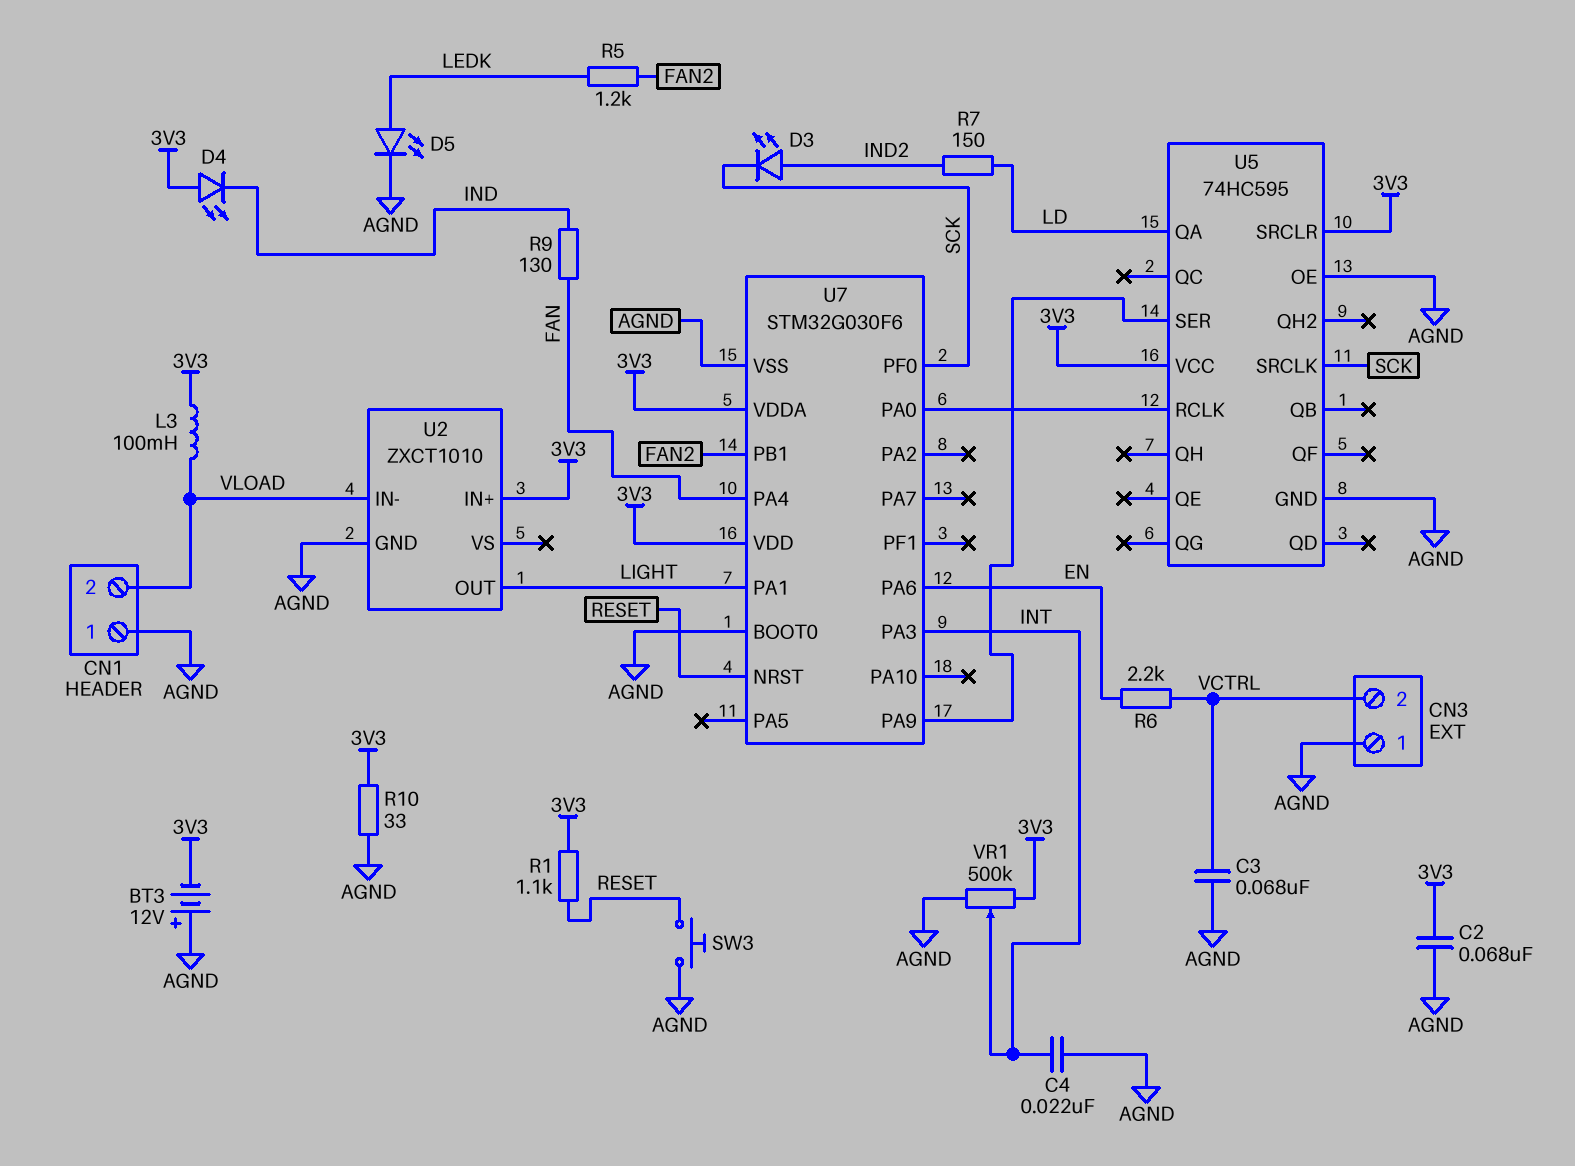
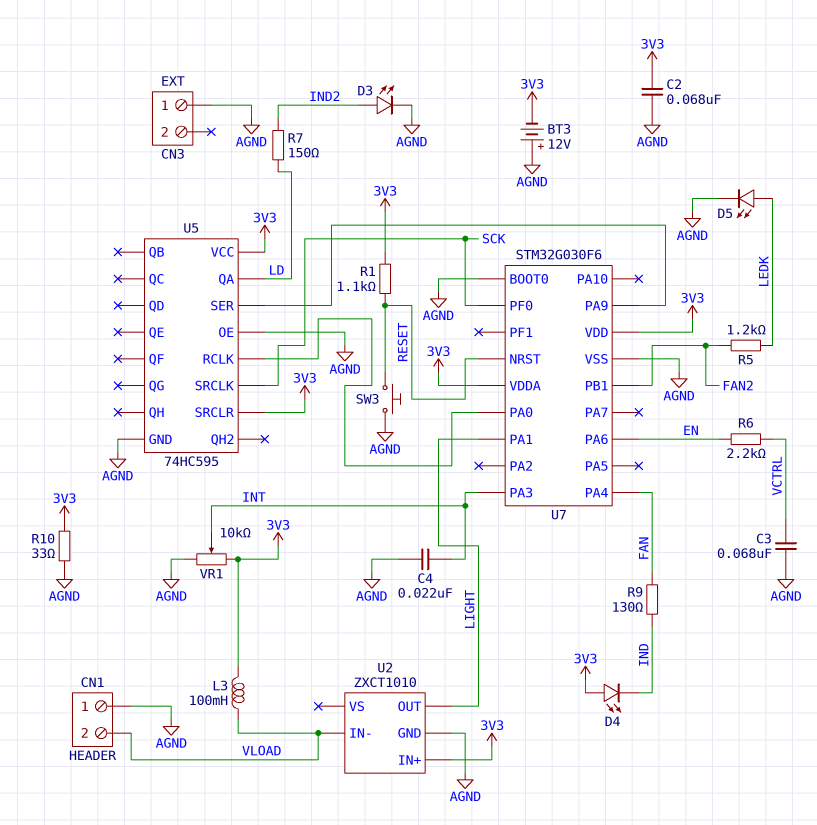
CN3 pin 2: VCTRL -> none
D3: LED (A IND2, K SCK) -> LED (A IND2, K AGND)
VR1: 500k (3V3, AGND, wiper INT) -> 10k (3V3, AGND, wiper INT)

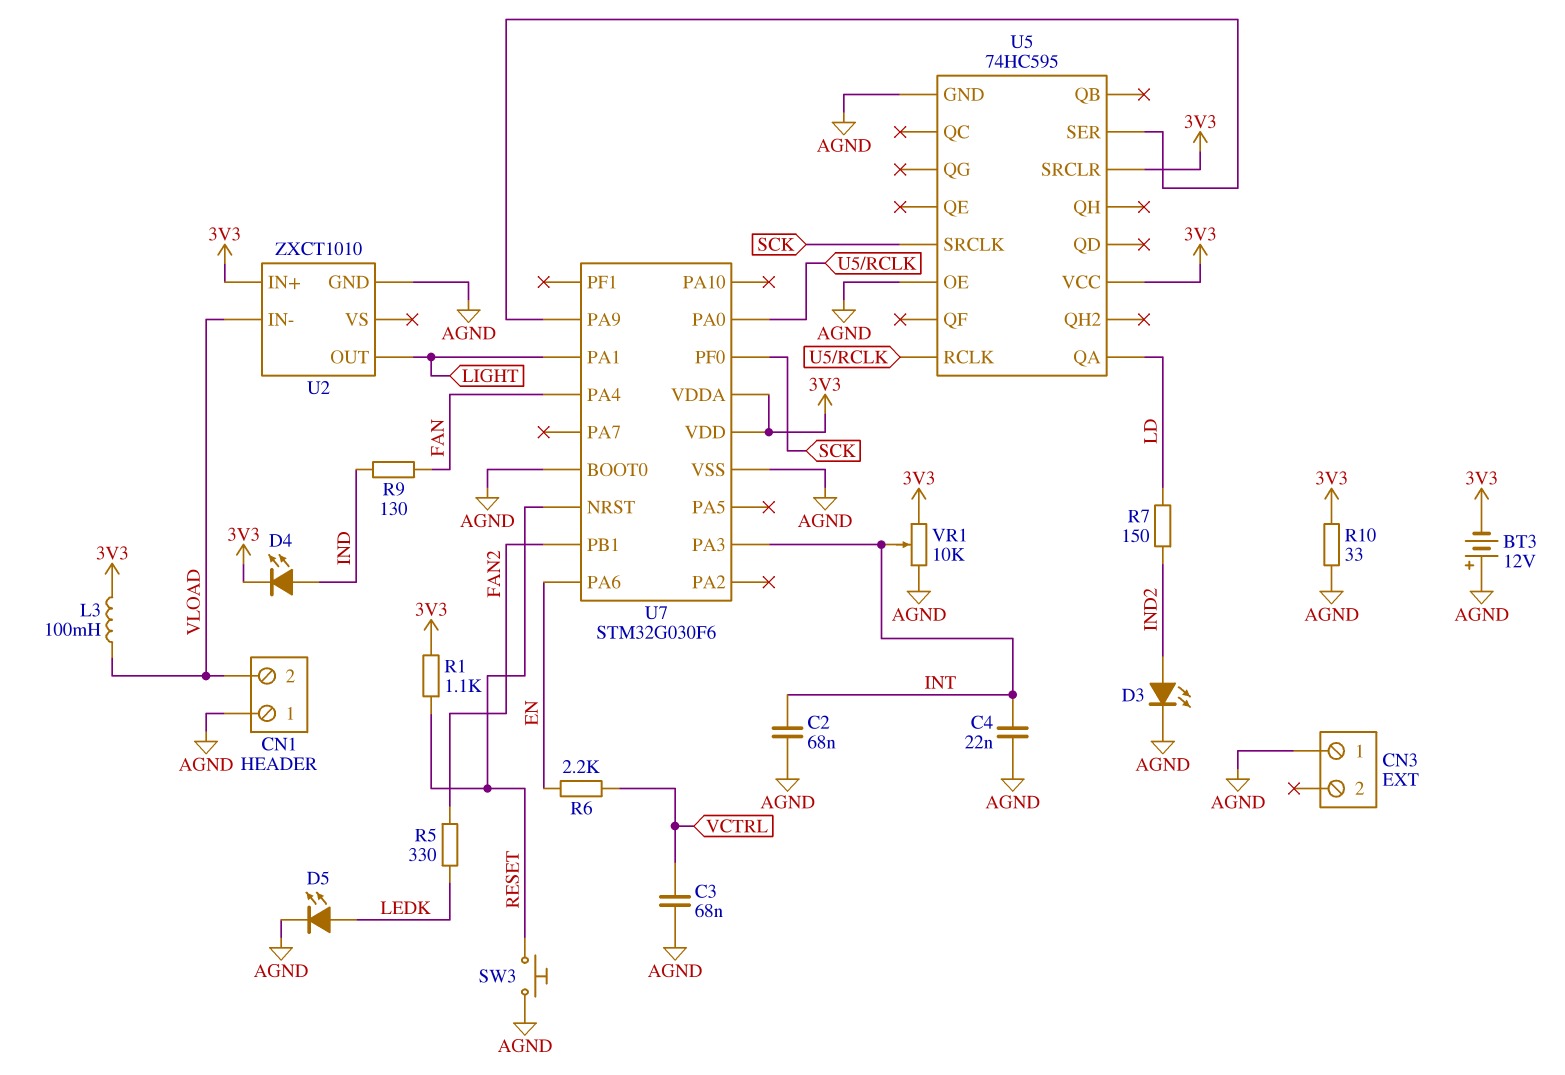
C2: 68nF (3V3, AGND) -> 68nF (AGND, INT)
D4: LED (A 3V3, K IND) -> LED (A IND, K 3V3)
R5: 1.2k (FAN2, LEDK) -> 330 (FAN2, LEDK)

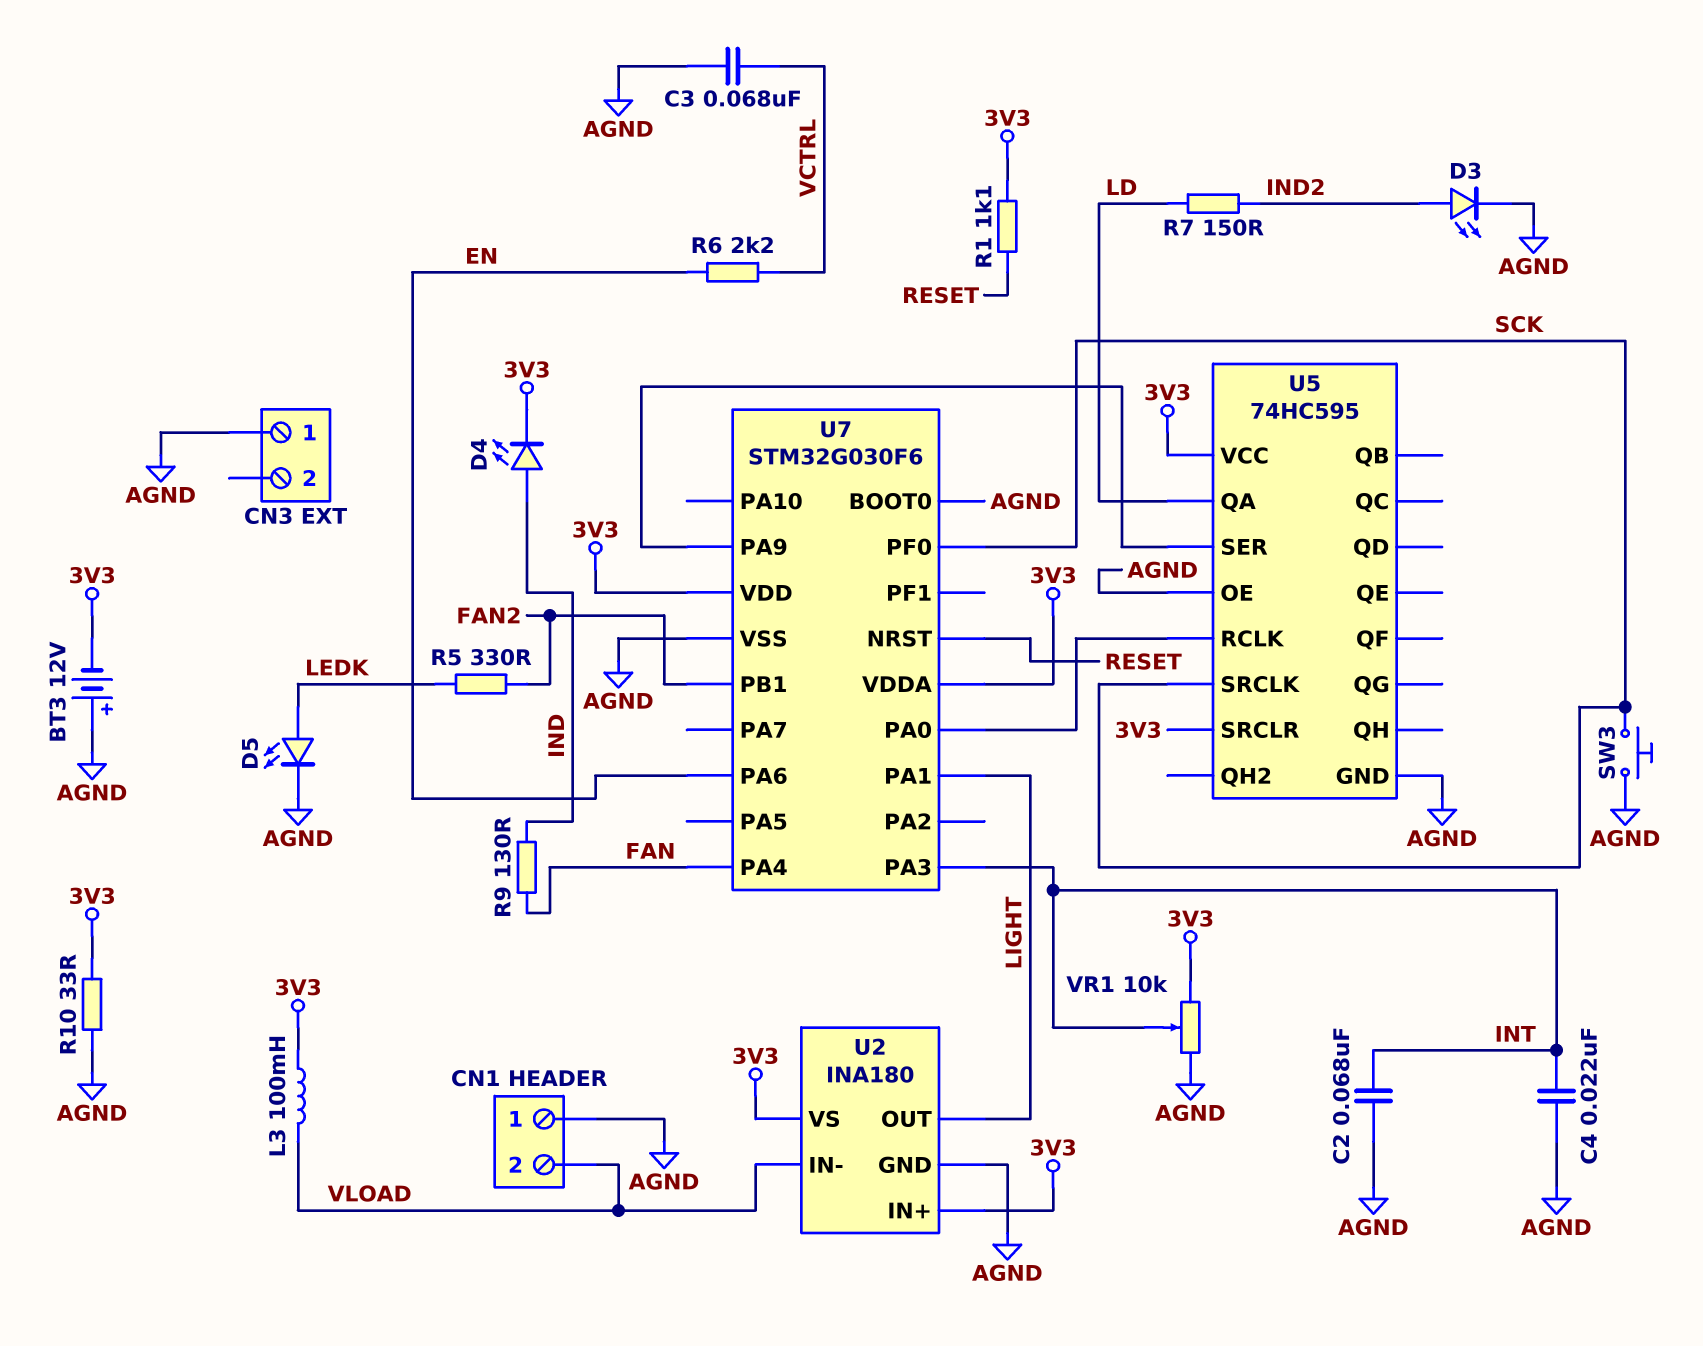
SW3: button (AGND, RESET) -> button (AGND, SCK)
U2: ZXCT1010 -> INA180
U2 pin VS: none -> 3V3

